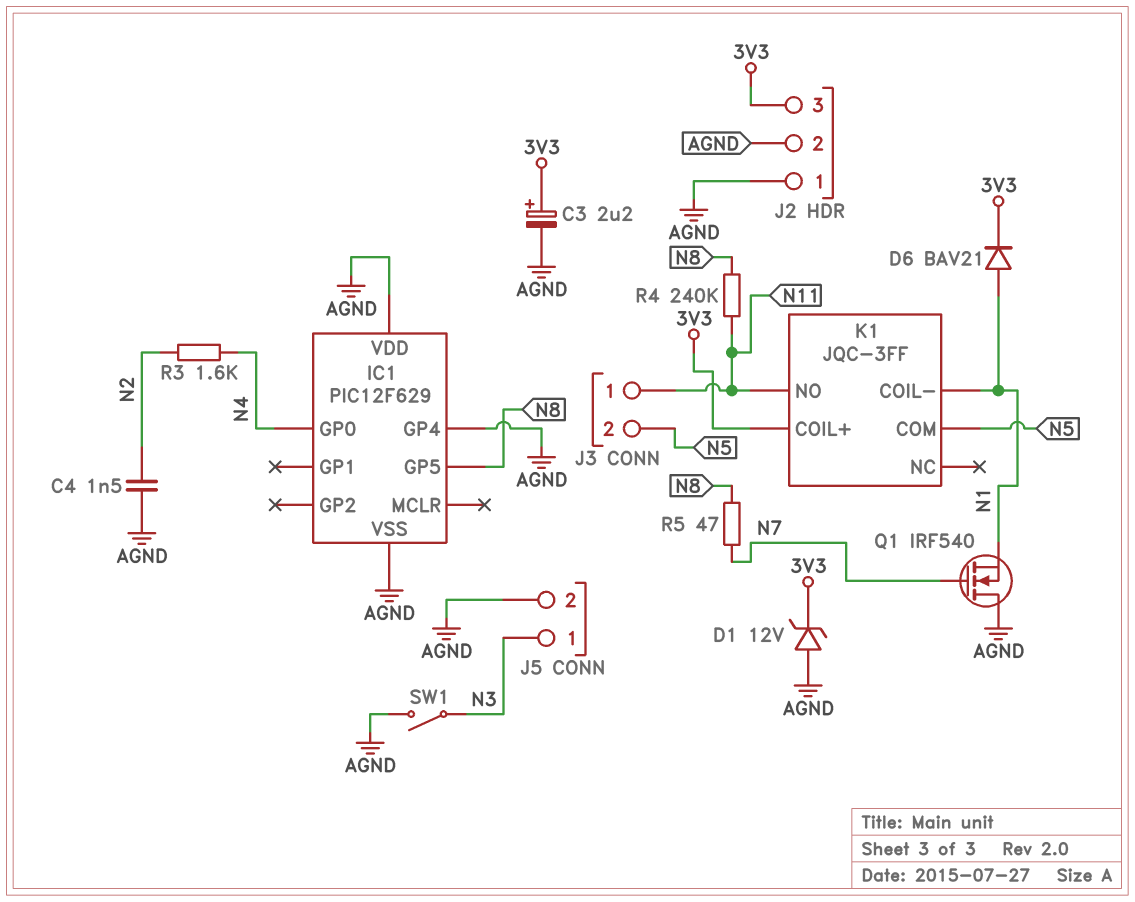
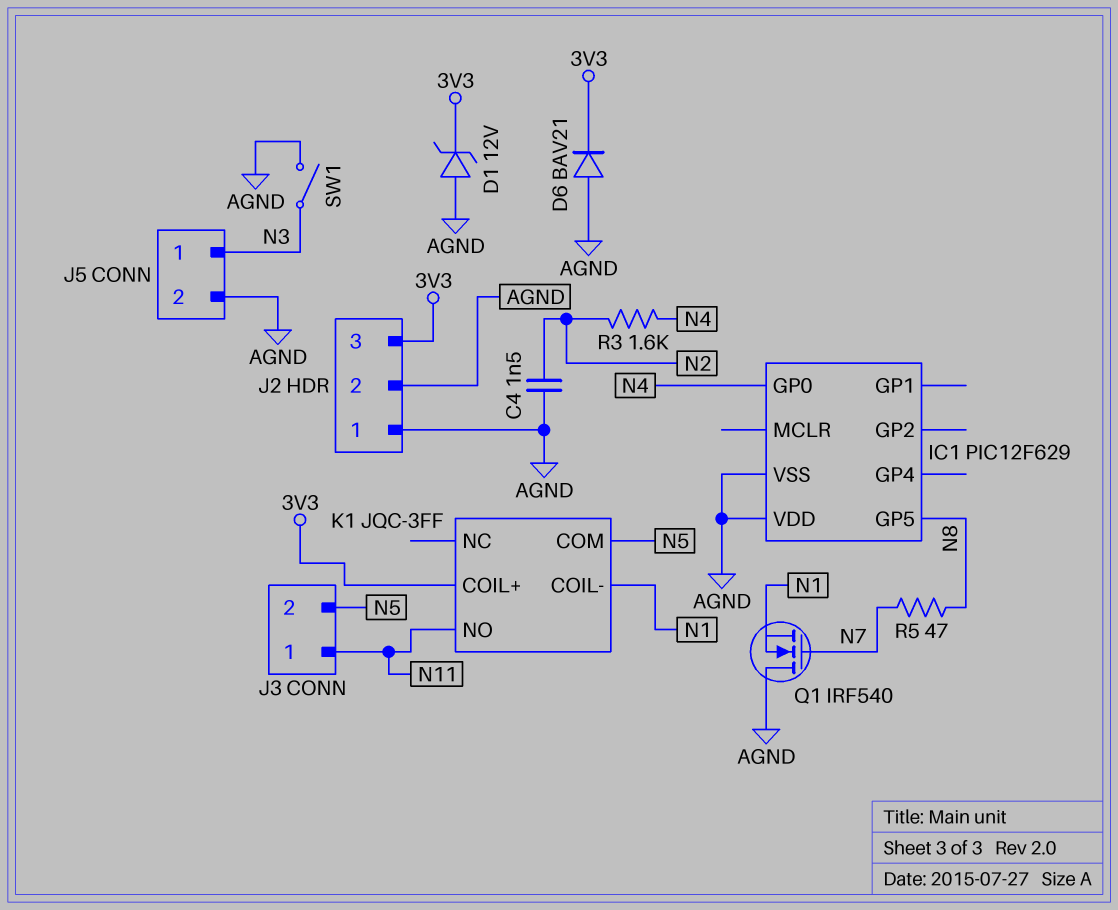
C3: 2.2uF (plus 3V3, minus AGND) -> none
D6: diode BAV21 (A N1, K 3V3) -> diode BAV21 (A AGND, K 3V3)
IC1 pin GP4: AGND -> none
R4: 240k (N8, N11) -> none

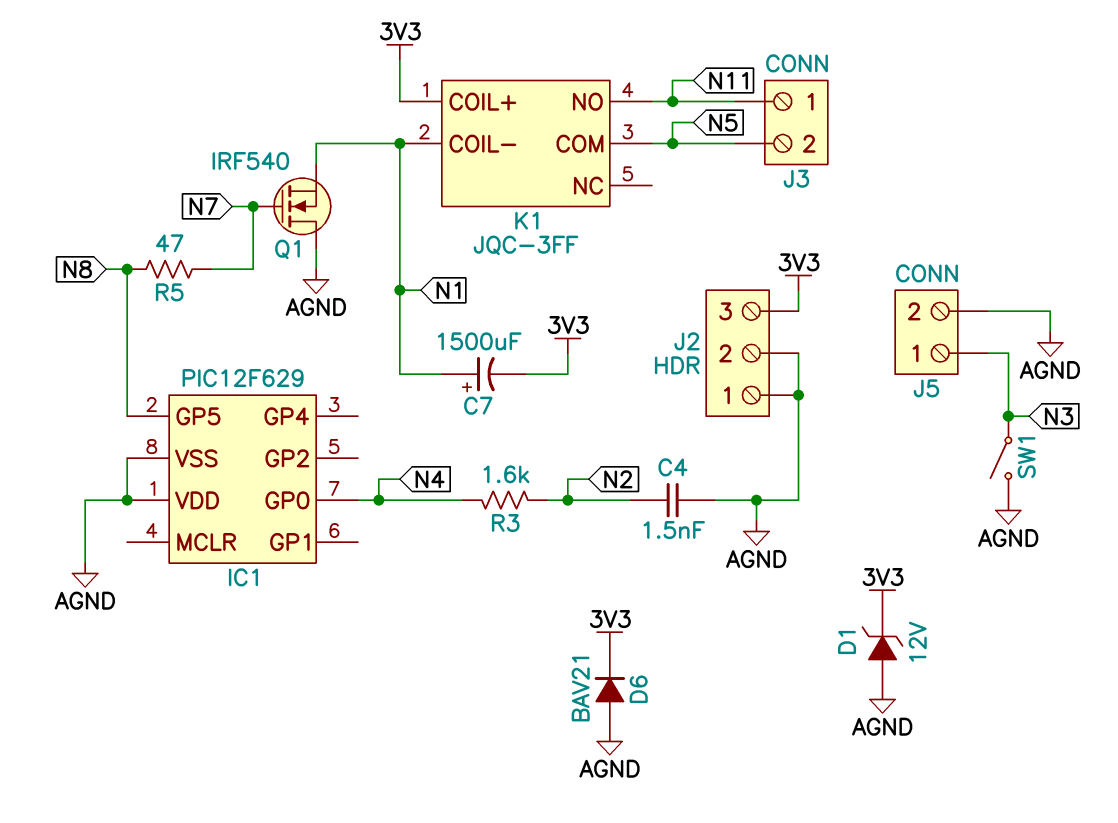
C7: none -> 1500uF (plus N1, minus 3V3)

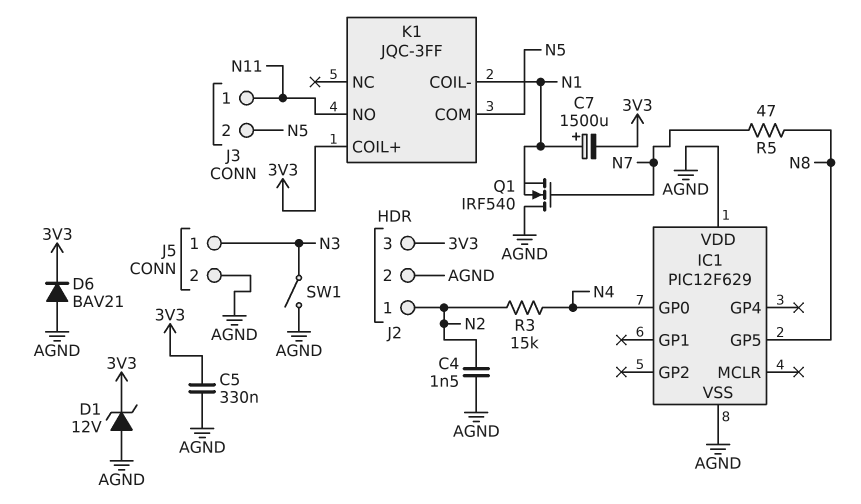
C5: none -> 330nF (3V3, AGND)
J2 pin 1: AGND -> N2
R3: 1.6k (N2, N4) -> 15k (N2, N4)

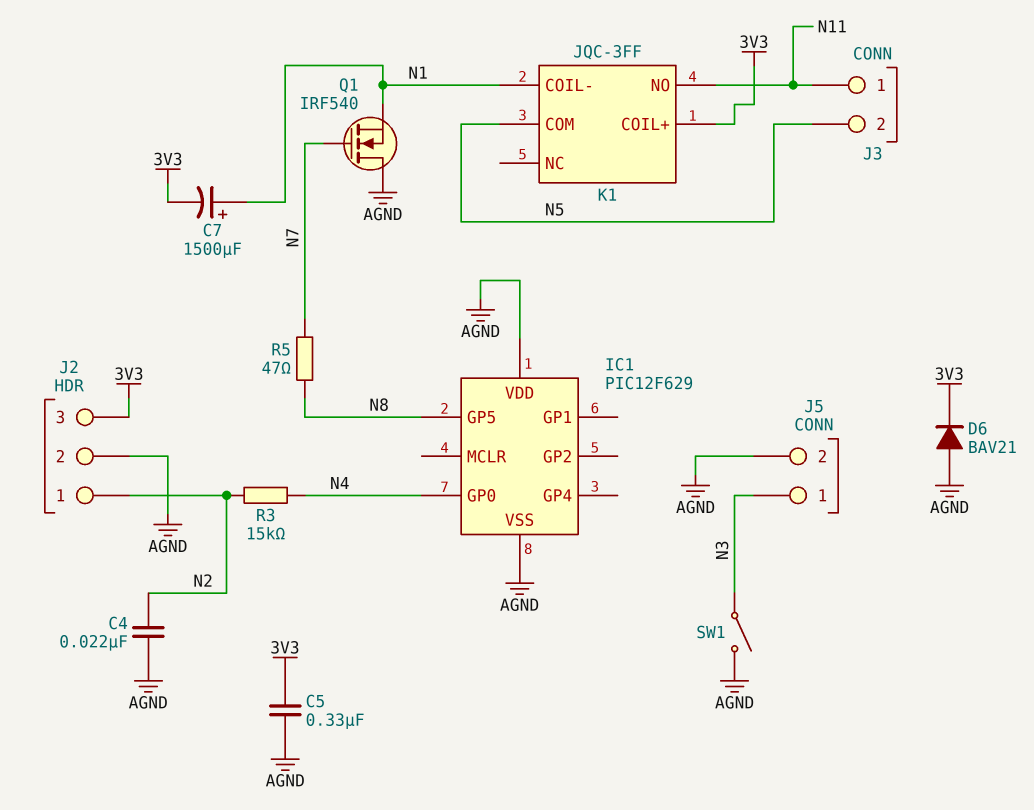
C4: 1.5nF (AGND, N2) -> 22nF (AGND, N2)
D1: zener 12V (A AGND, K 3V3) -> none

